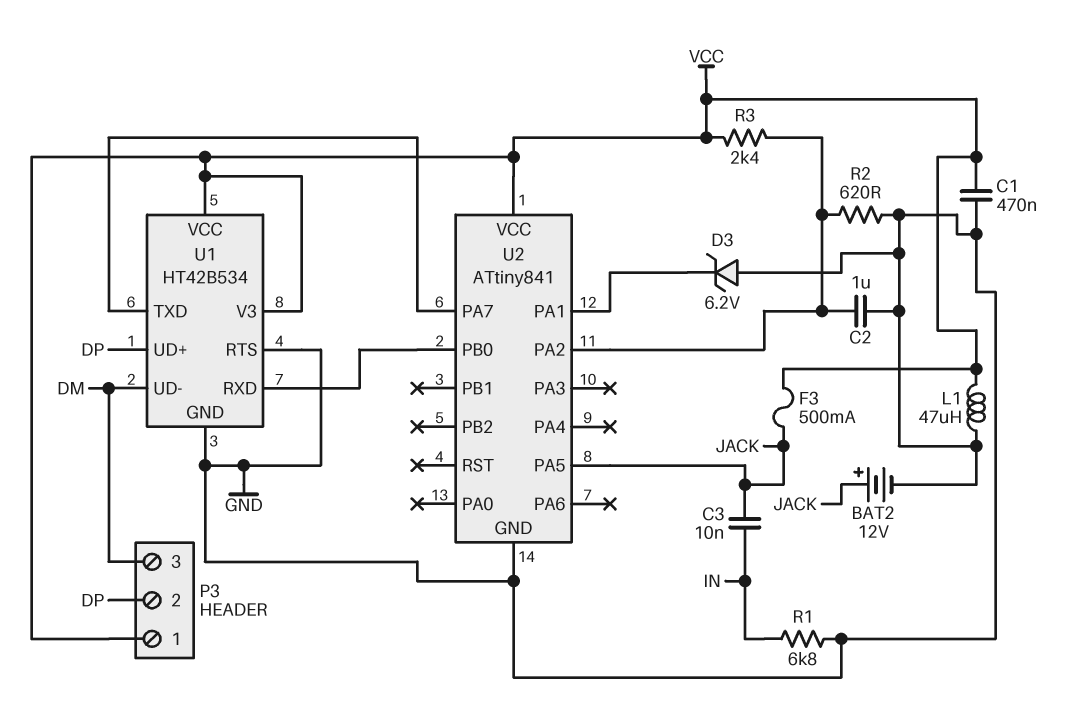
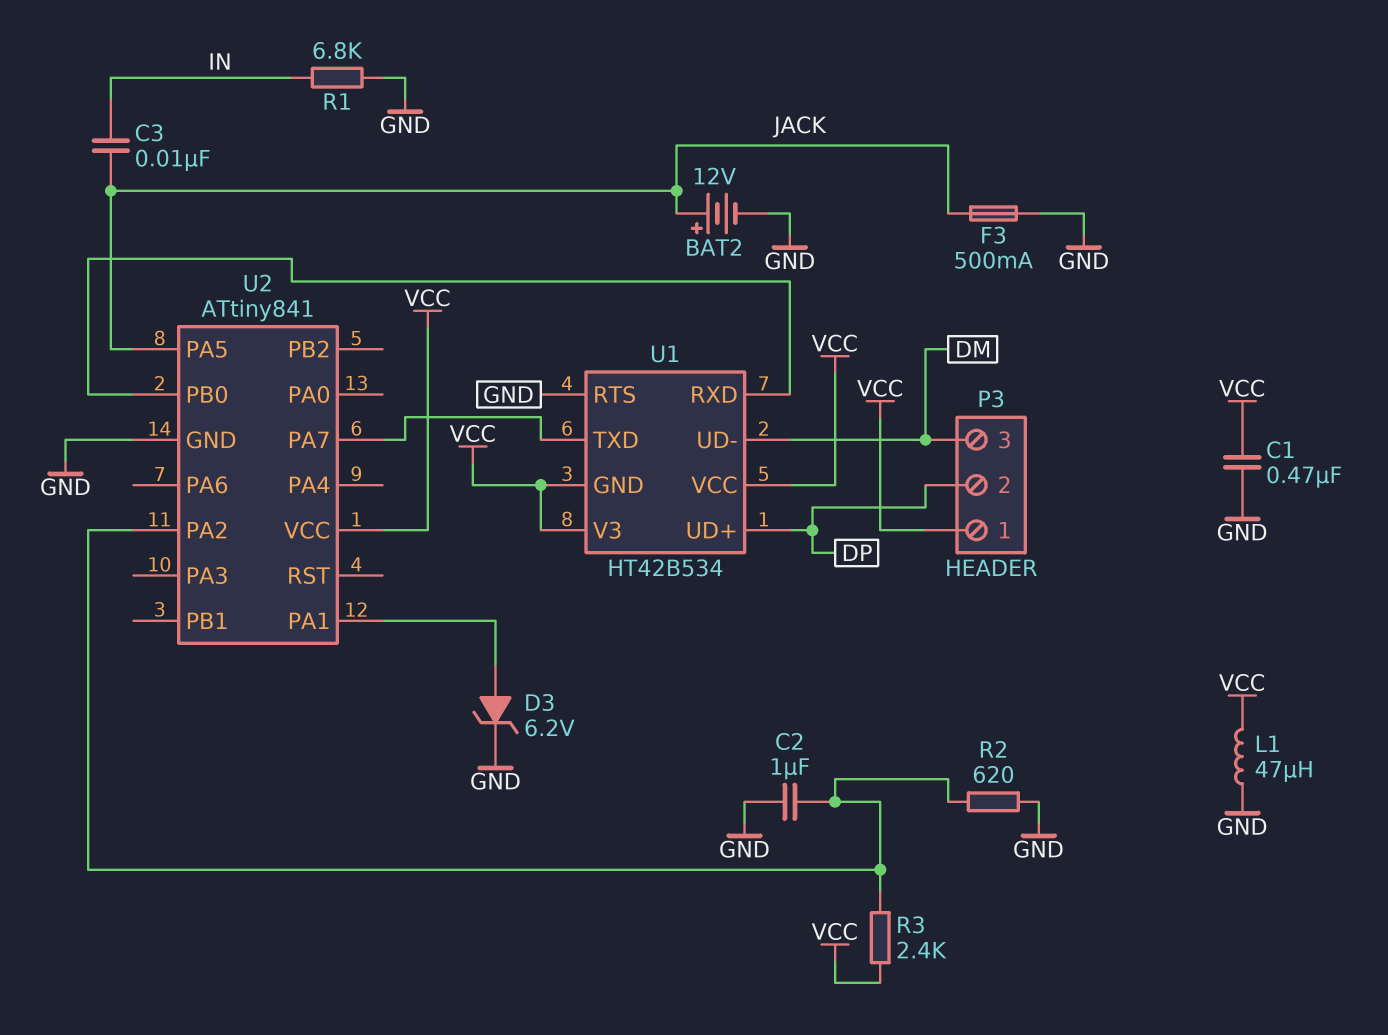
D3: zener 6.2V (A GND, K U2/PA1) -> zener 6.2V (A U2/PA1, K GND)
F3: 500mA (JACK, VCC) -> 500mA (GND, JACK)
U1 pin GND: GND -> VCC

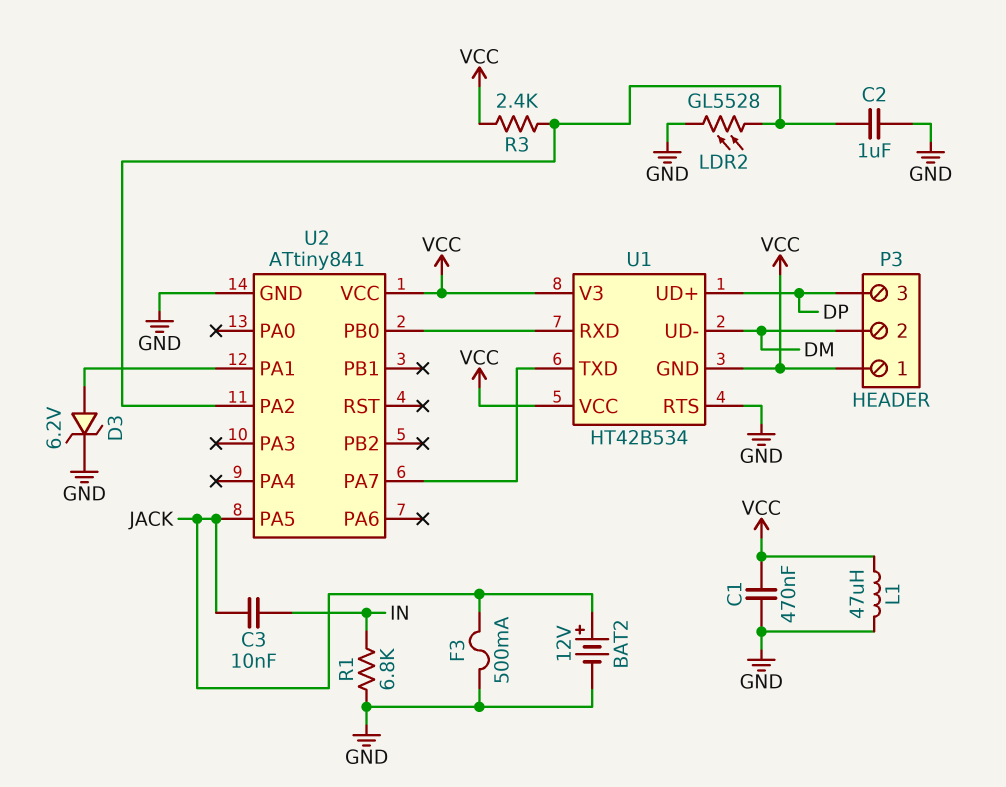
LDR2: none -> GL5528 (GND, U2/PA2)
P3 pin 2: DP -> DM
P3 pin 3: DM -> DP
R2: 620 (GND, U2/PA2) -> none

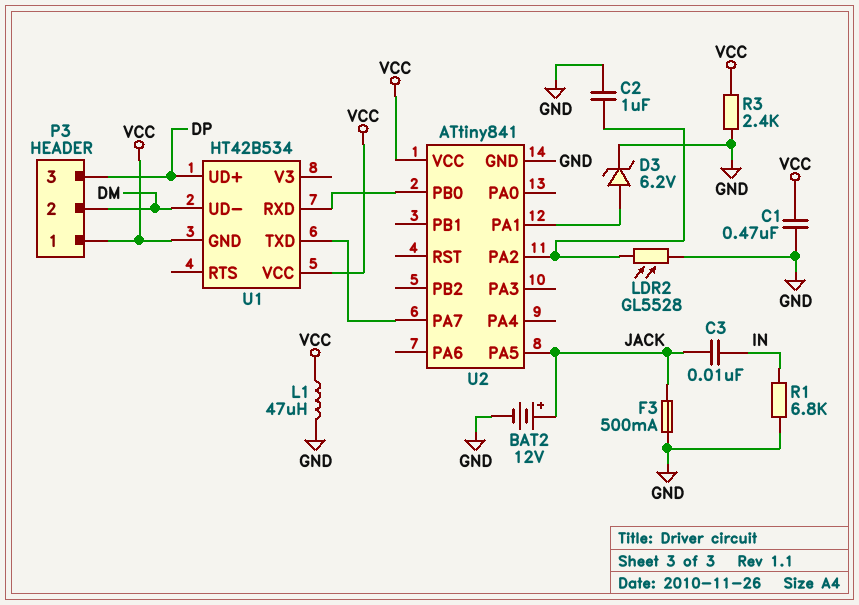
R3: 2.4k (U2/PA2, VCC) -> 2.4k (GND, VCC)
U1 pin RTS: GND -> none
U1 pin V3: VCC -> none

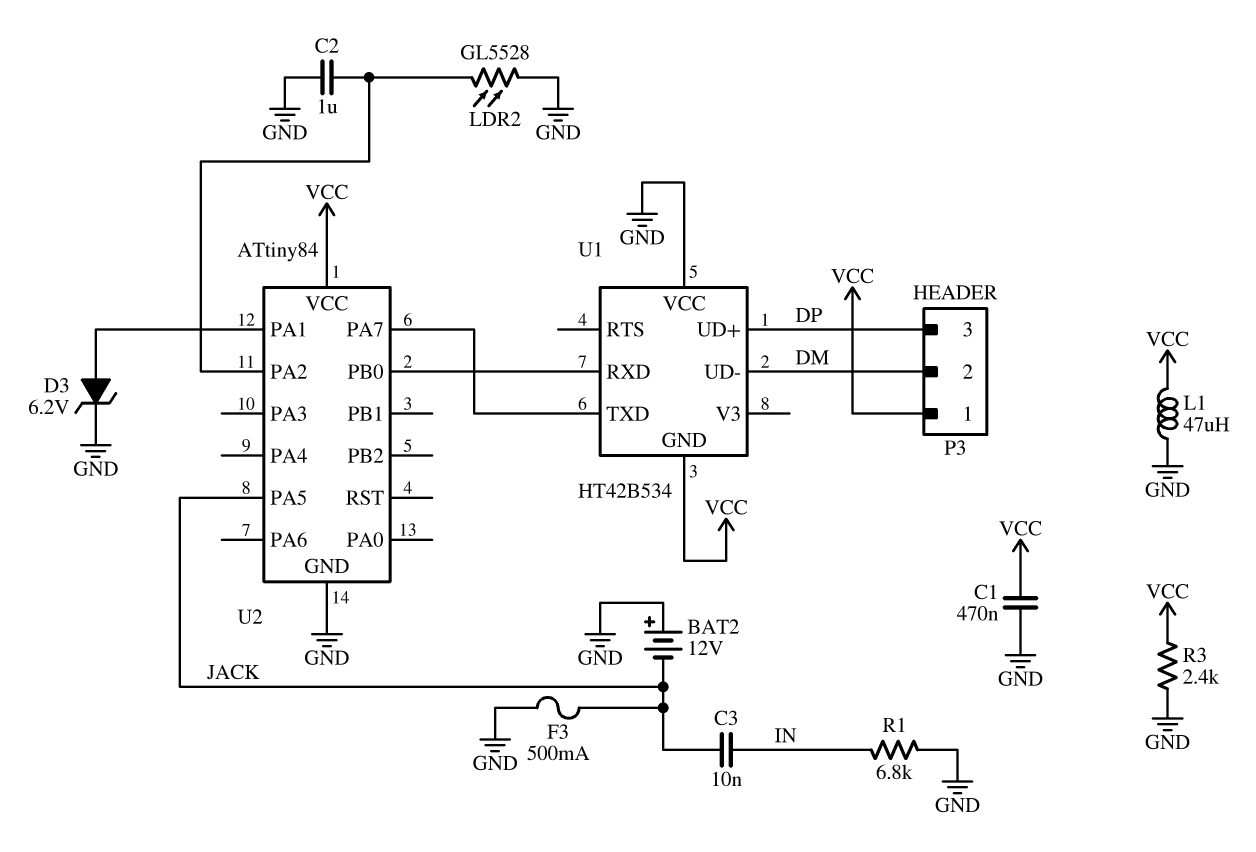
BAT2: 12V (plus JACK, minus GND) -> 12V (plus GND, minus JACK)
U1 pin VCC: VCC -> GND
U2: ATtiny841 -> ATtiny84

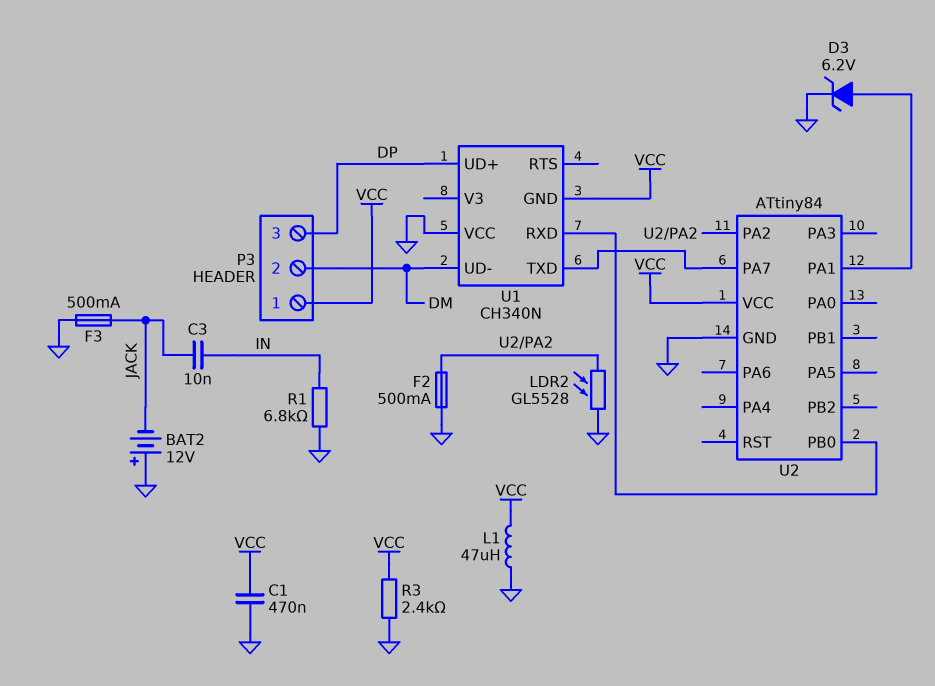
C2: 1uF (GND, U2/PA2) -> none
F2: none -> 500mA (GND, U2/PA2)
U1: HT42B534 -> CH340N
U2 pin PA5: JACK -> none

